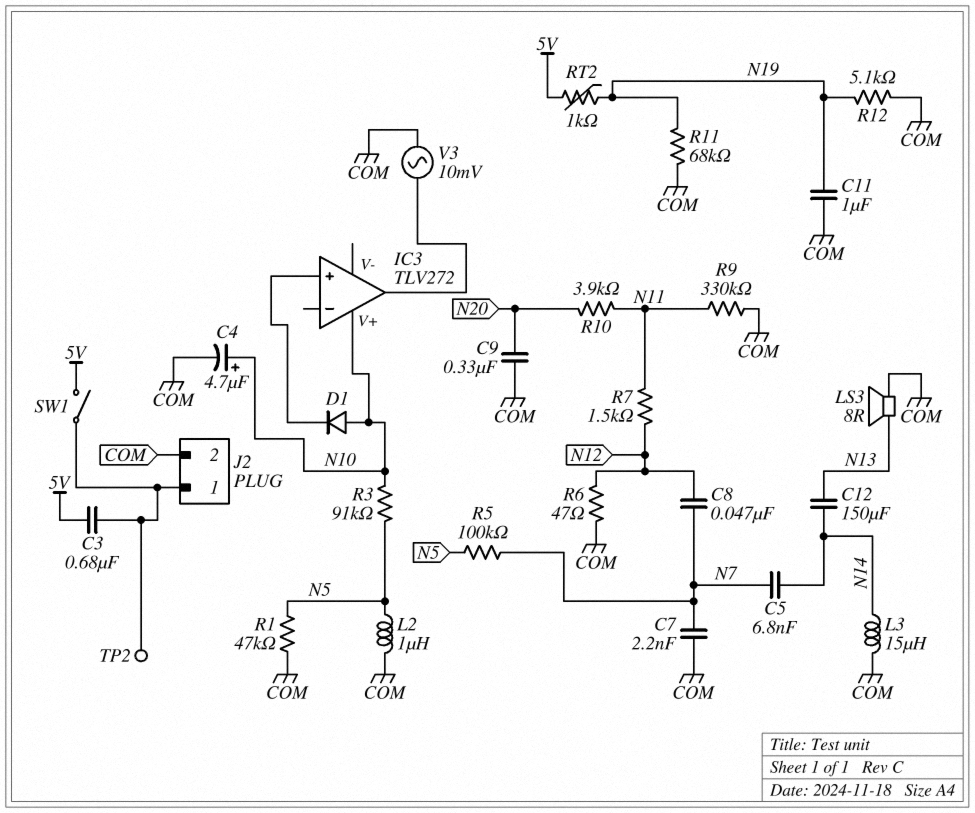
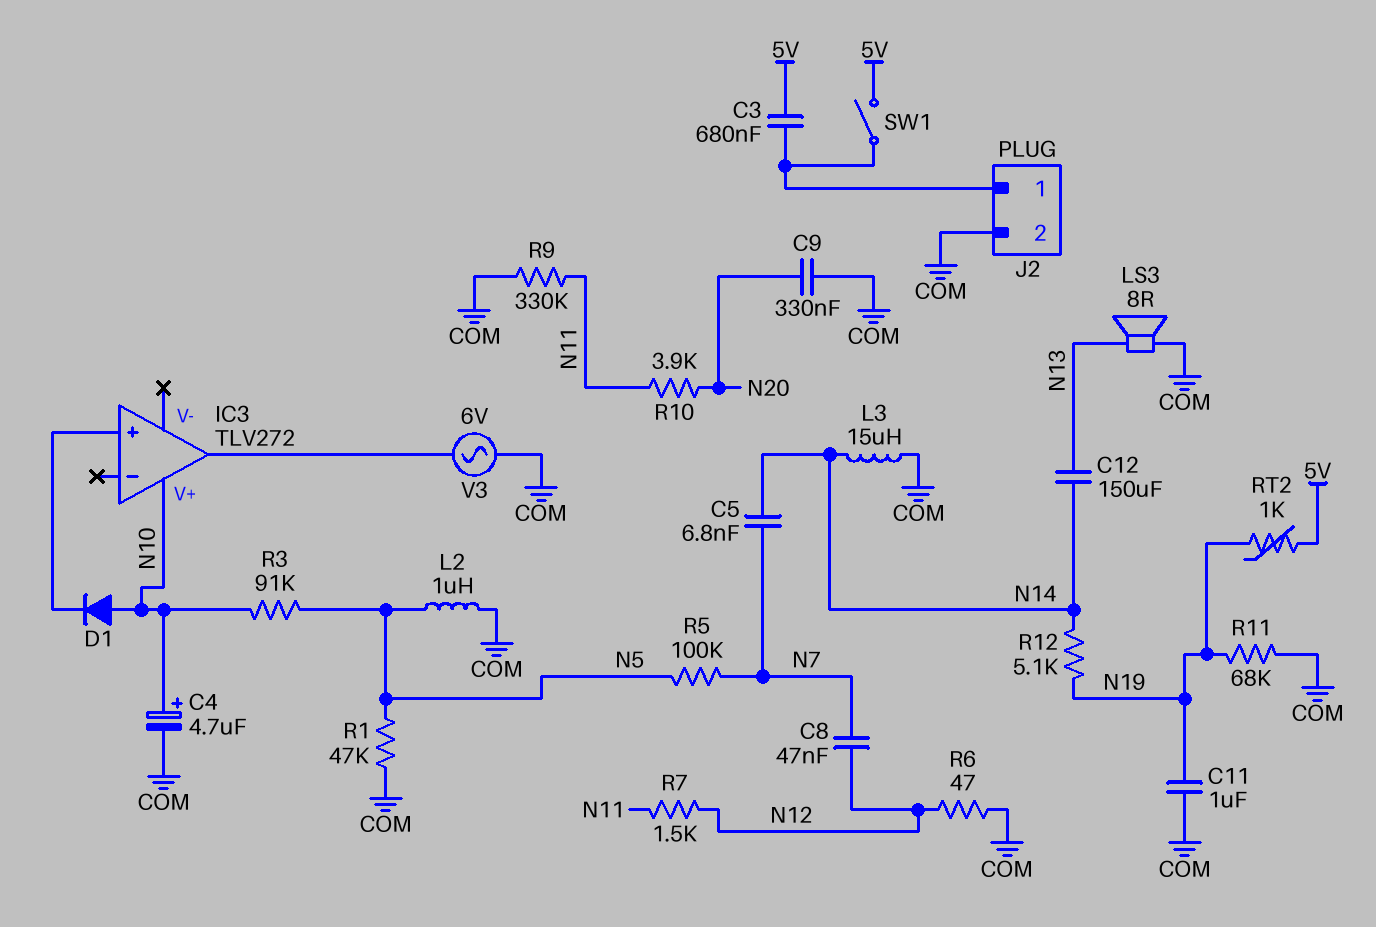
C7: 2.2nF (COM, N7) -> none
R12: 5.1k (COM, N19) -> 5.1k (N14, N19)
TP2: test point (J2/1) -> none
V3: AC 10mV (COM, IC3/out) -> AC 6V (COM, IC3/out)

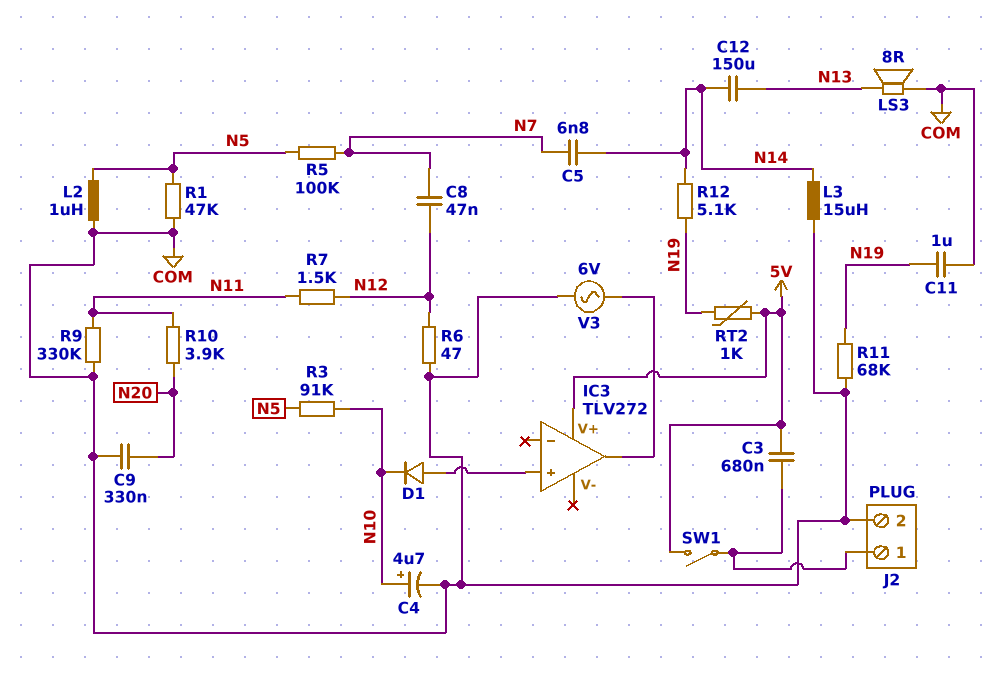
D1: diode (A N10, K IC3/in+) -> diode (A IC3/in+, K N10)
IC3 pin V+: N10 -> 5V

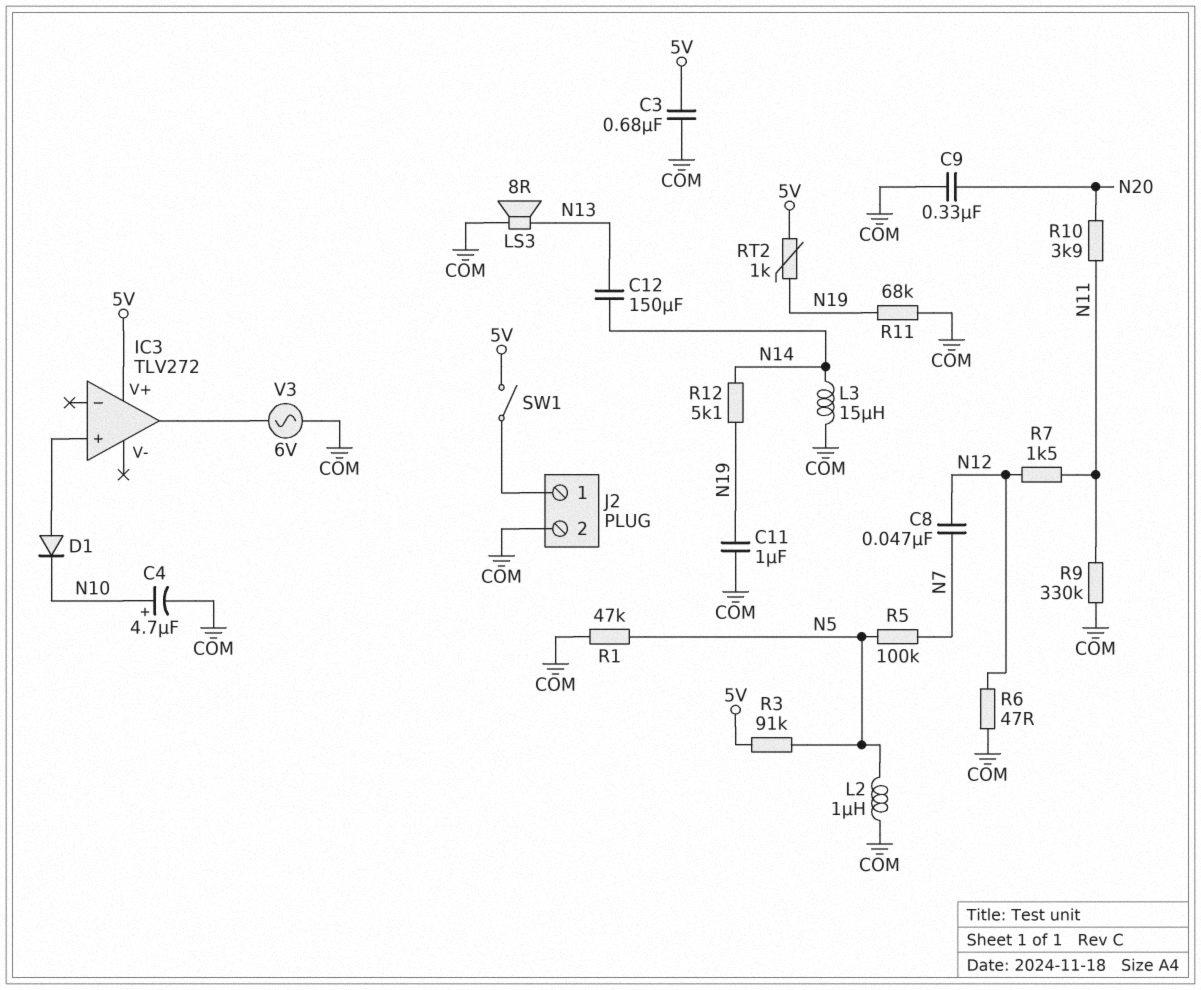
C3: 680nF (5V, J2/1) -> 680nF (5V, COM)
C5: 6.8nF (N7, N14) -> none
R3: 91k (N5, N10) -> 91k (5V, N5)

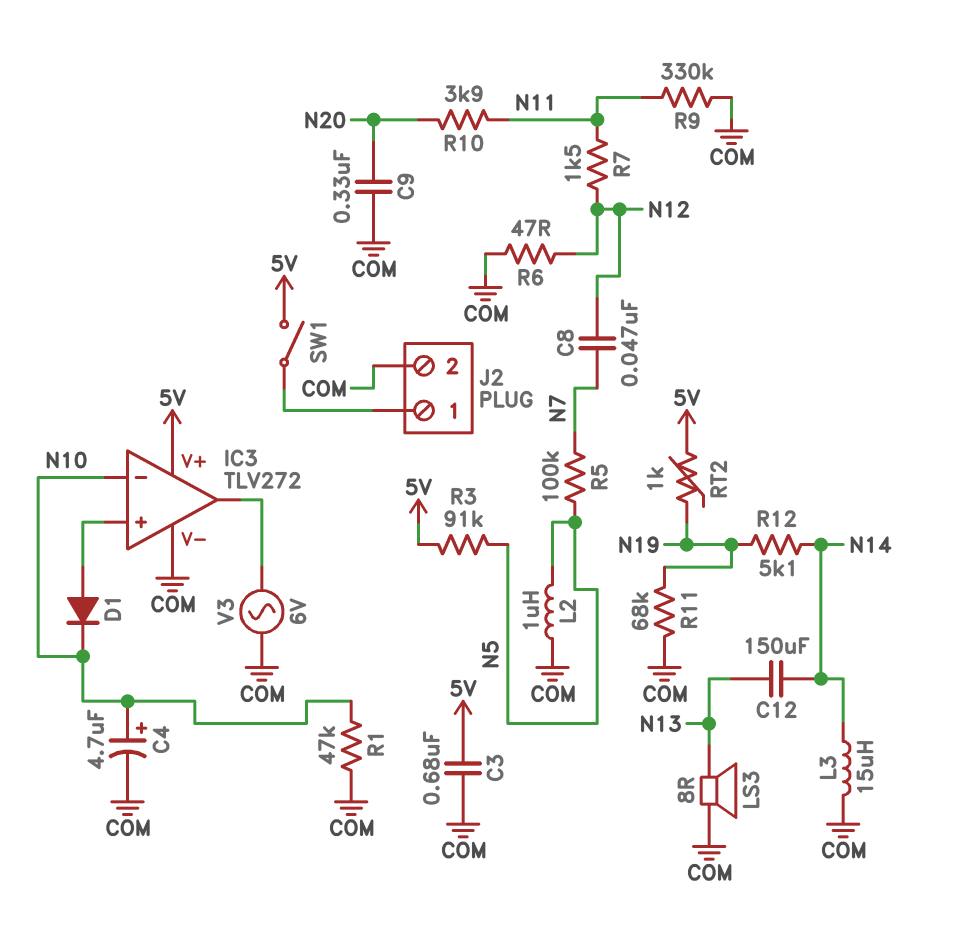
C11: 1uF (COM, N19) -> none
IC3 pin V-: none -> COM
IC3 pin in-: none -> N10
R1: 47k (COM, N5) -> 47k (COM, N10)

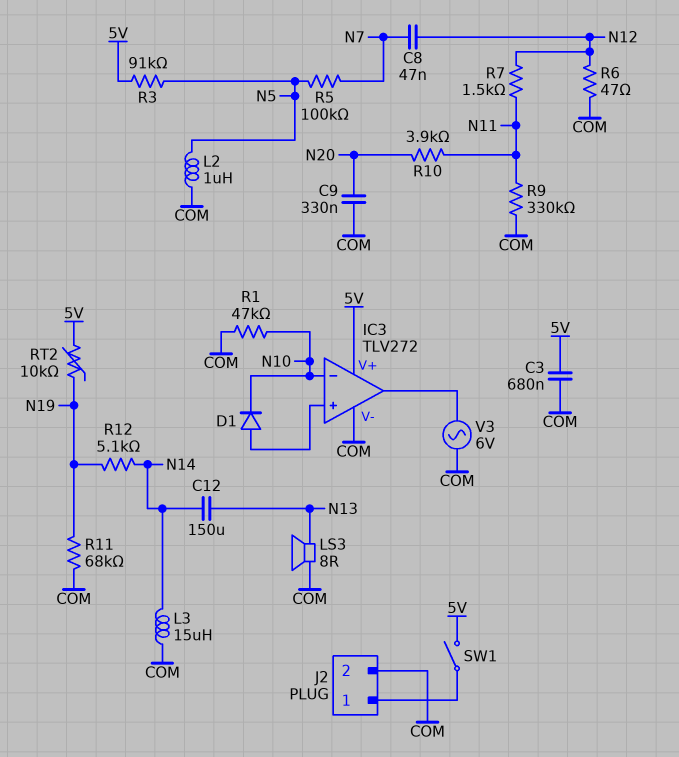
C4: 4.7uF (plus N10, minus COM) -> none
RT2: 1k (5V, N19) -> 10k (5V, N19)

